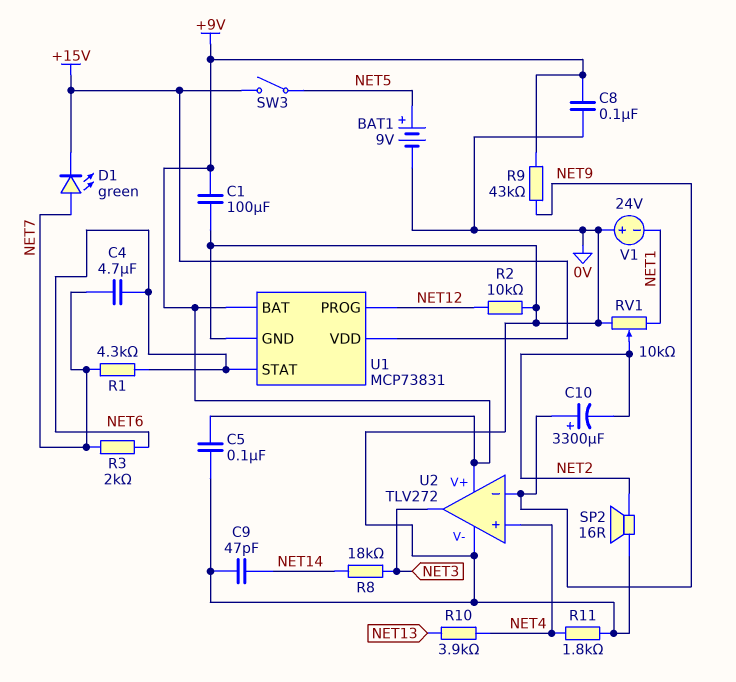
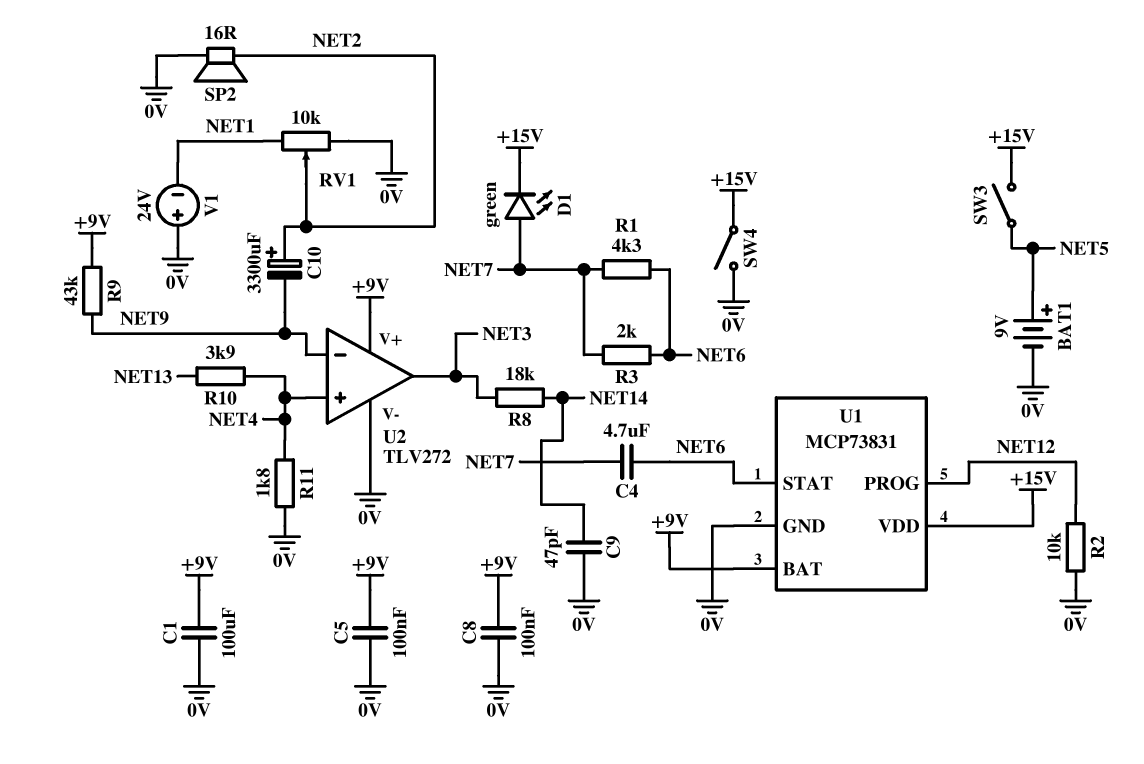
C10: 3300uF (plus NET9, minus NET2) -> 3300uF (plus NET2, minus NET9)
SW4: none -> switch (+15V, 0V)

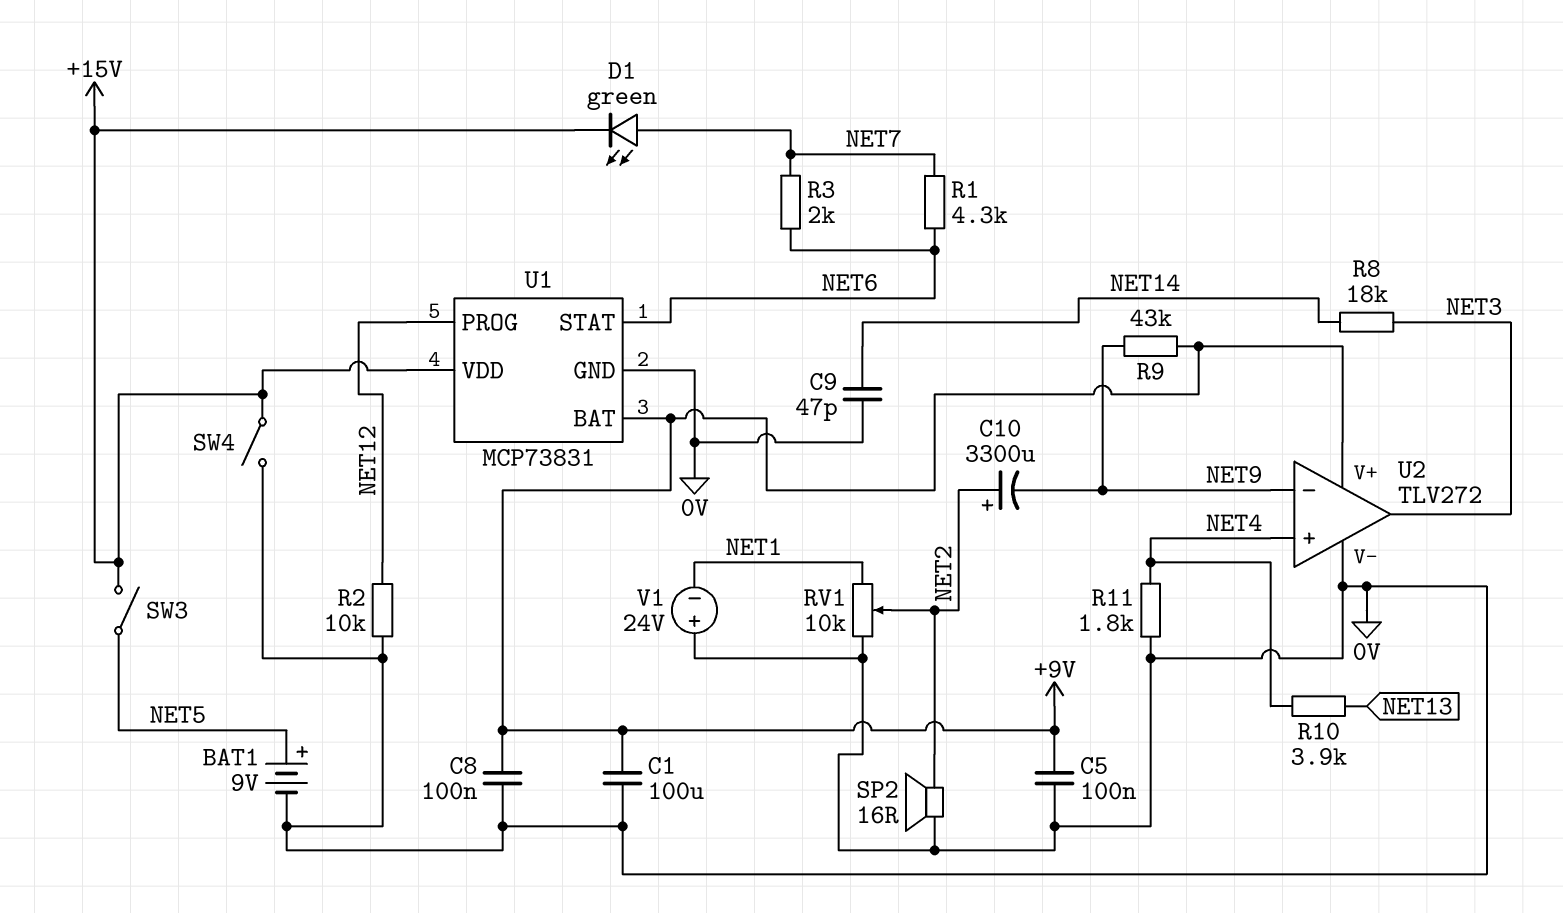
C4: 4.7uF (NET6, NET7) -> none

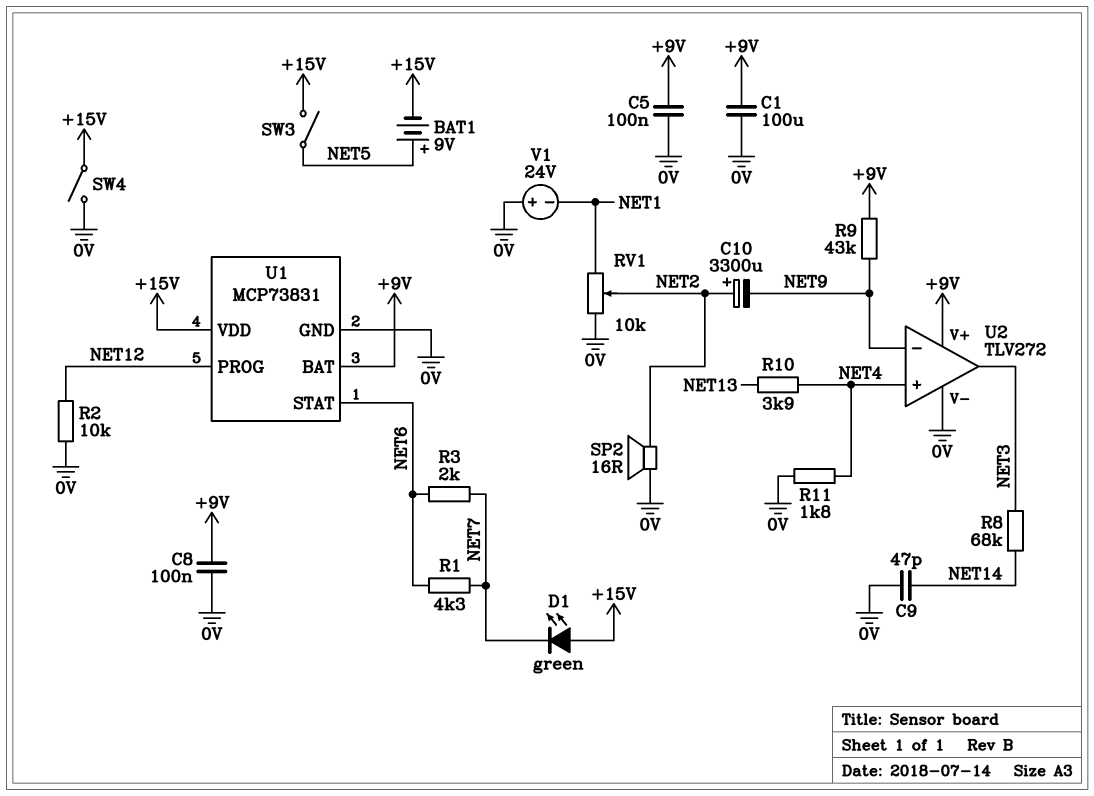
BAT1: 9V (plus NET5, minus 0V) -> 9V (plus NET5, minus +15V)
D1: LED green (A NET7, K +15V) -> LED green (A +15V, K NET7)
R8: 18k (NET3, NET14) -> 68k (NET3, NET14)

